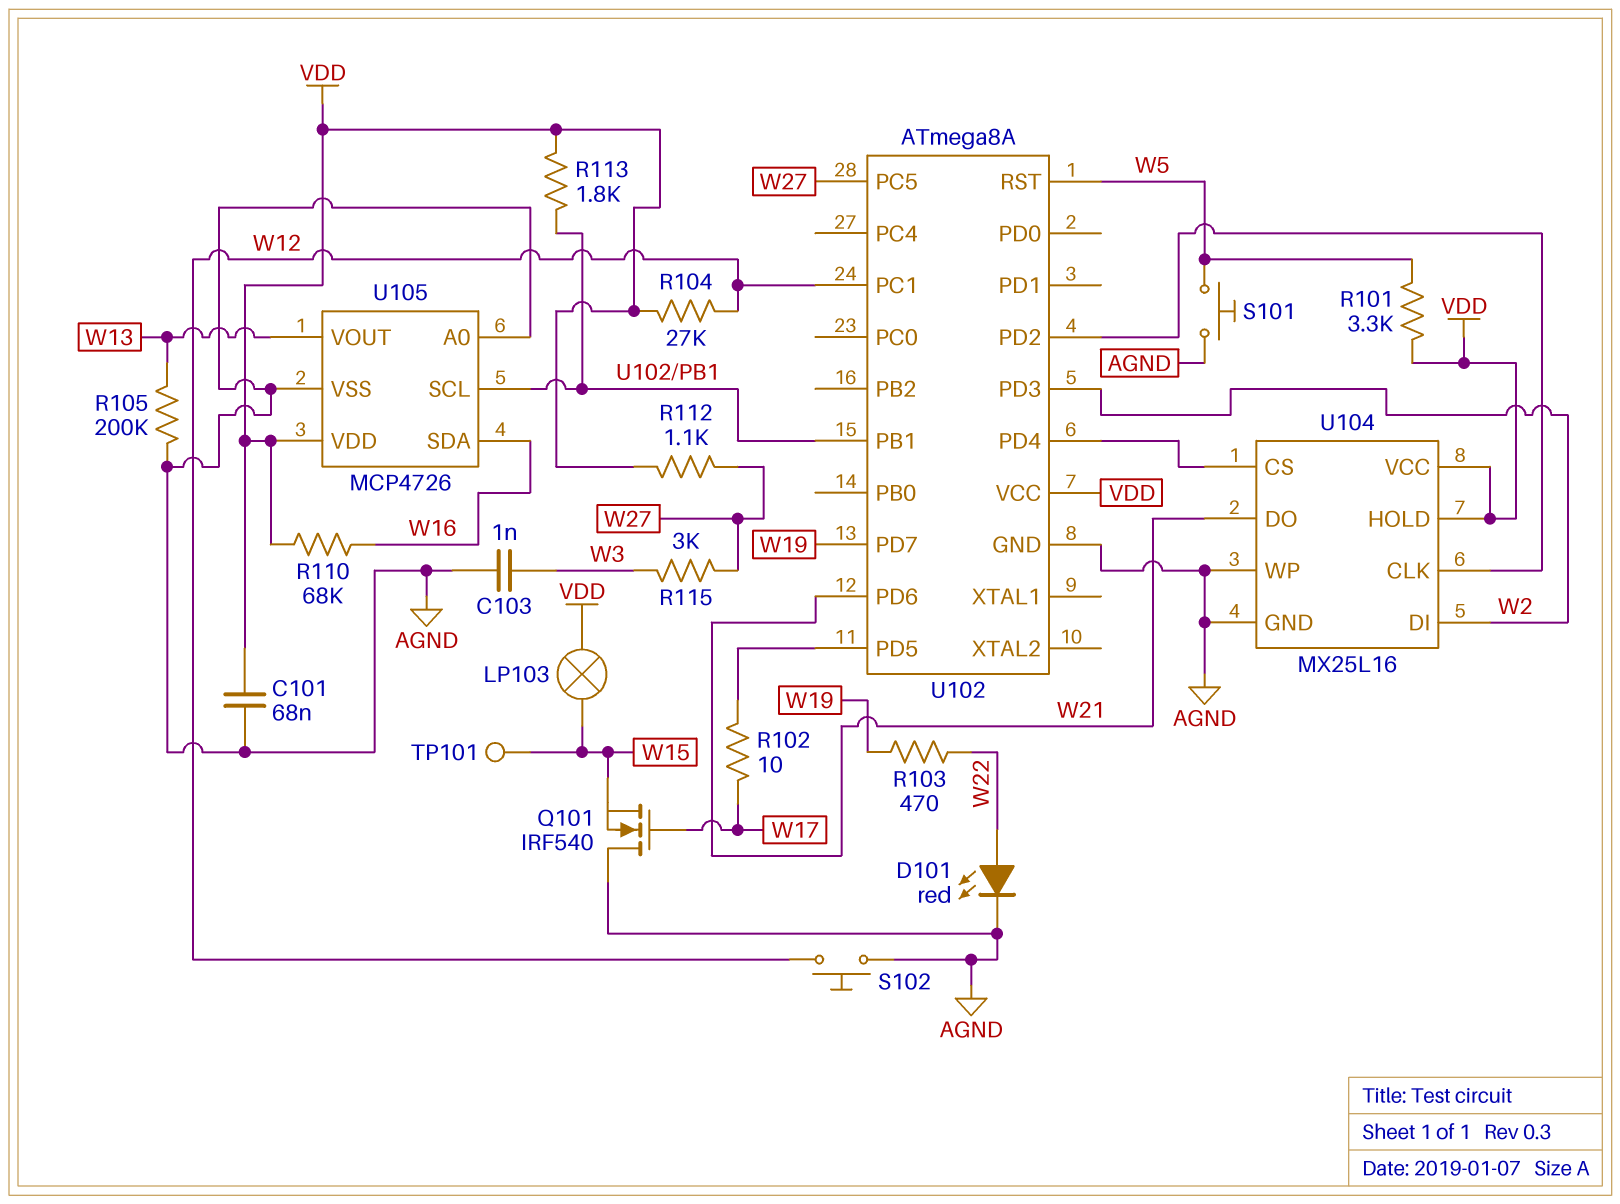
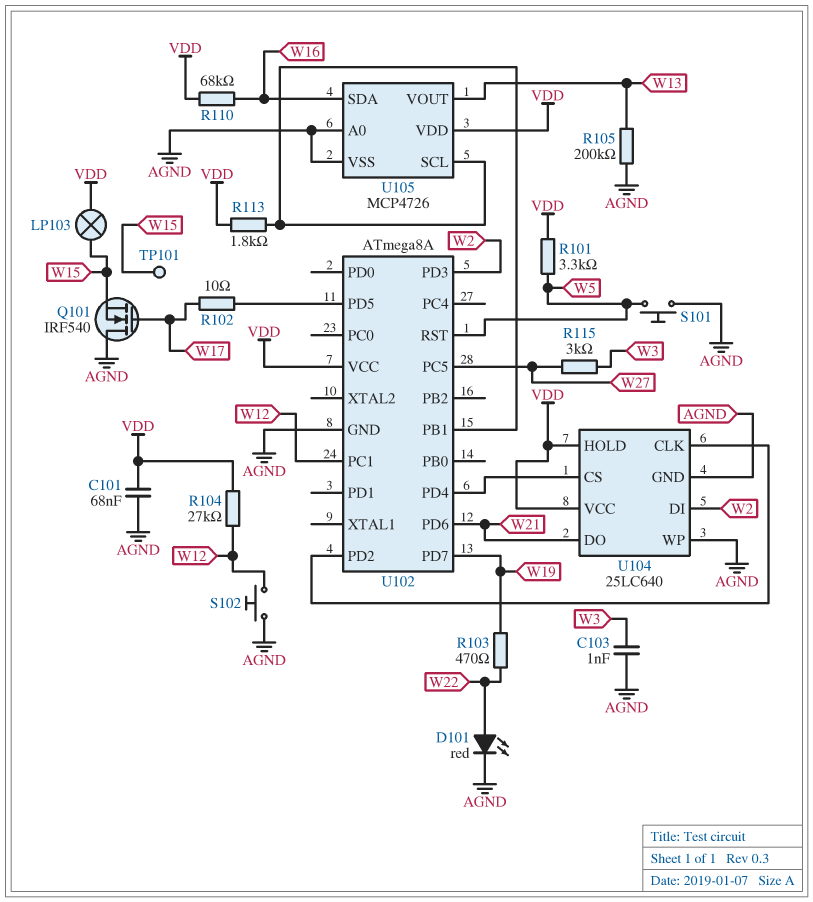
R112: 1.1k (VDD, W27) -> none
U104: MX25L16 -> 25LC640

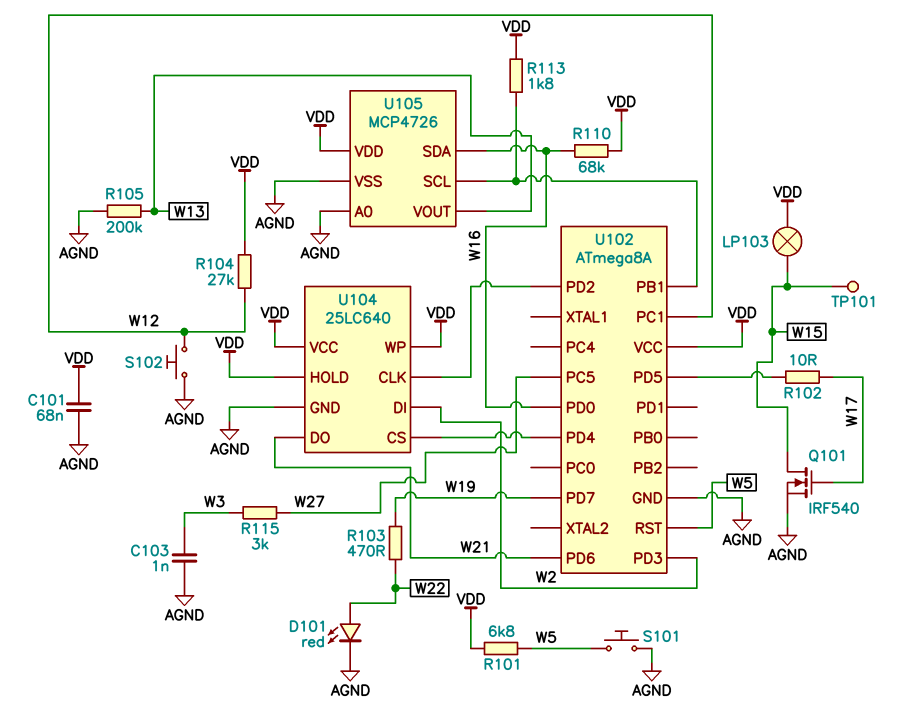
Q101: NMOS IRF540 (G W17, D AGND, S W15) -> NMOS IRF540 (G W17, D W15, S AGND)
R101: 3.3k (VDD, W5) -> 6.8k (VDD, W5)
U102 pin PD0: none -> W16
U104 pin WP: AGND -> VDD

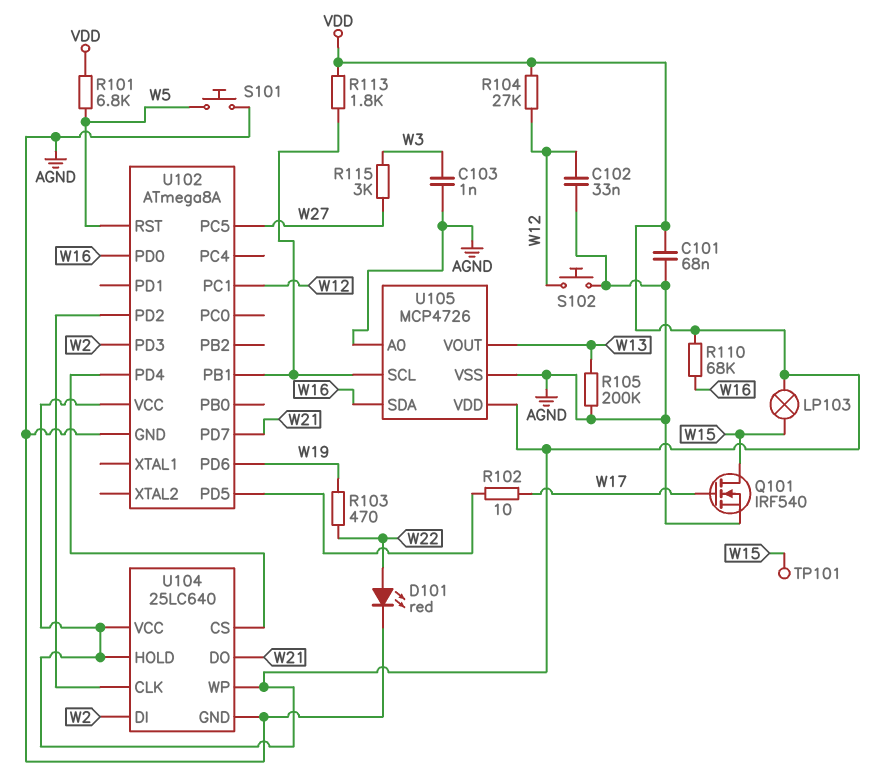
C102: none -> 33nF (AGND, W12)
U102 pin PD6: W21 -> W19
U102 pin PD7: W19 -> W21

